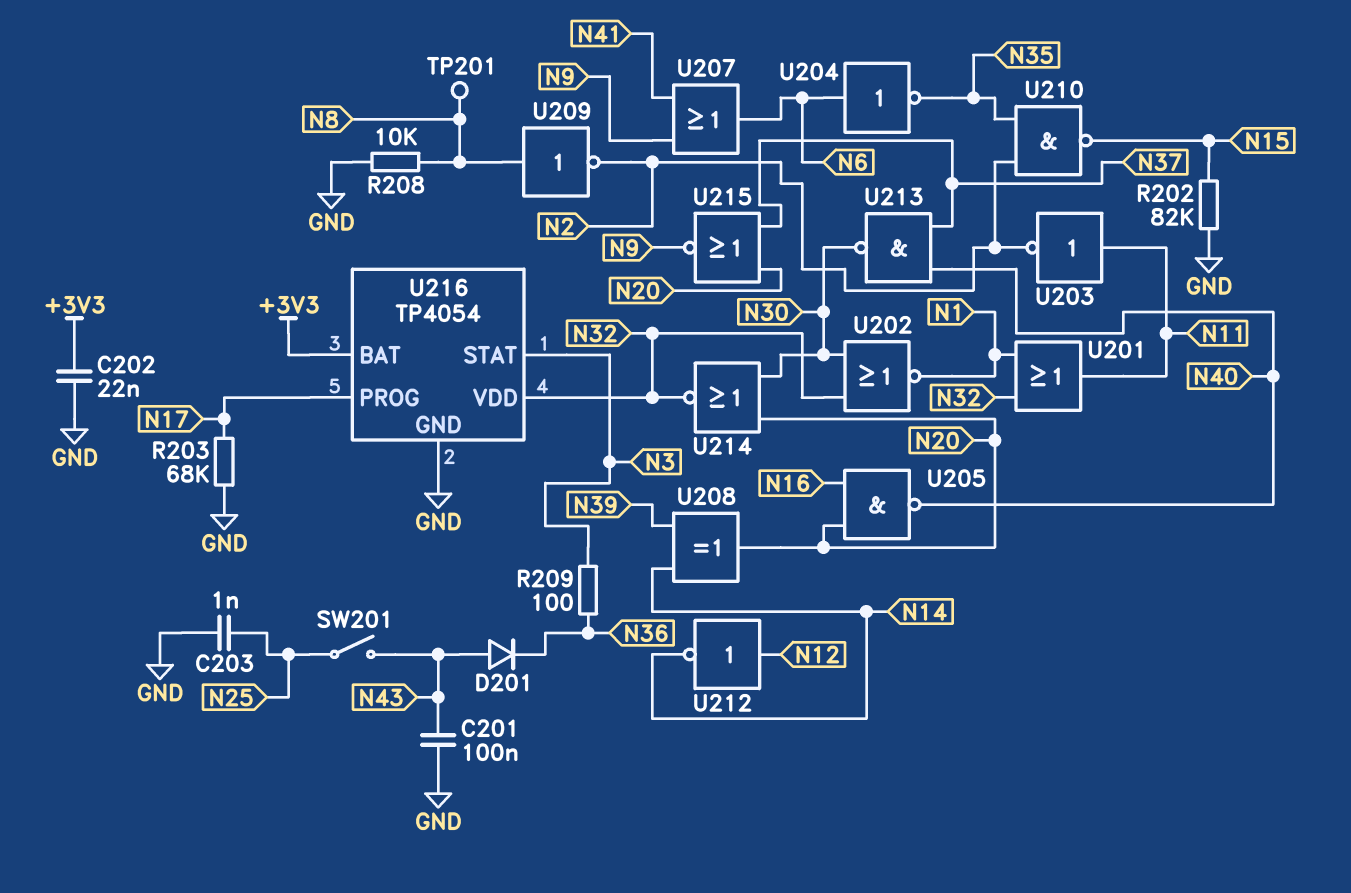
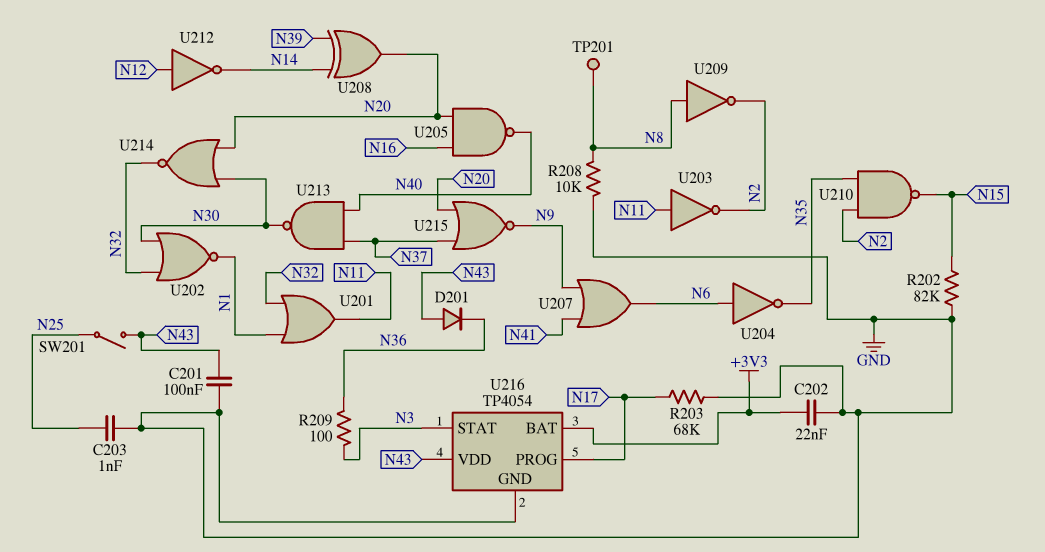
U216 pin VDD: N32 -> N43

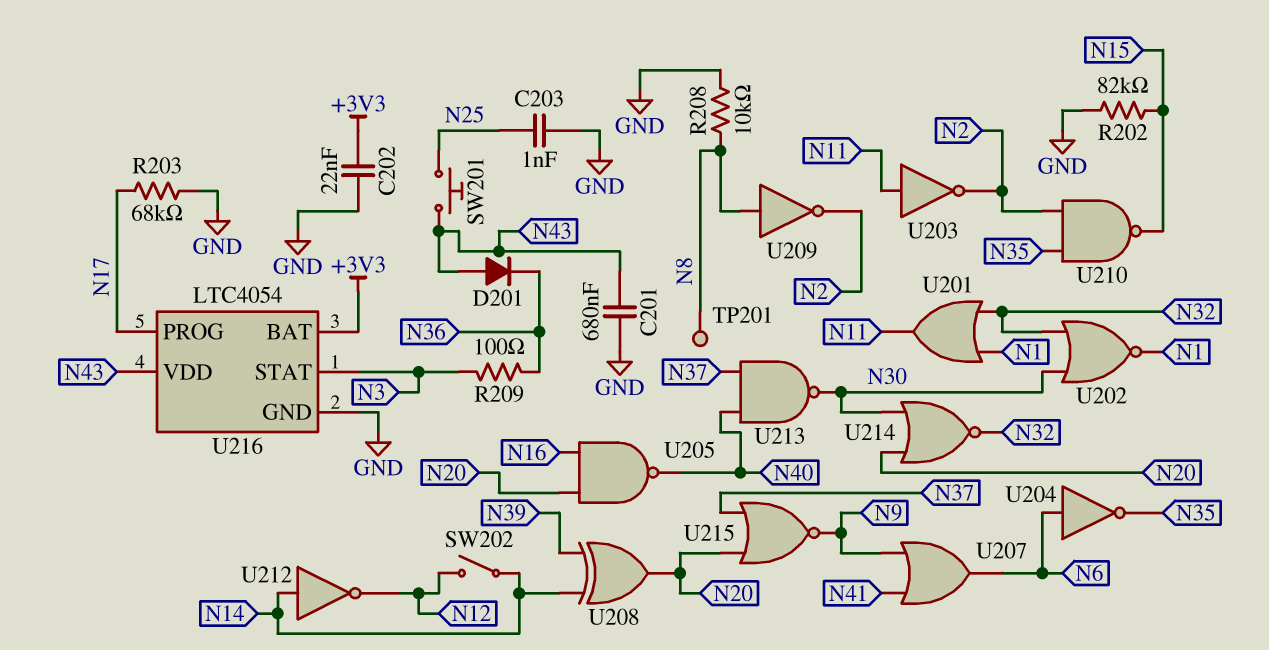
C201: 100nF (GND, N43) -> 680nF (GND, N43)
SW201: switch (N25, N43) -> button (N25, N43)
SW202: none -> switch (N12, N14)
U212: NOT (in N12, out N14) -> NOT (in N14, out N12)
U216: TP4054 -> LTC4054

